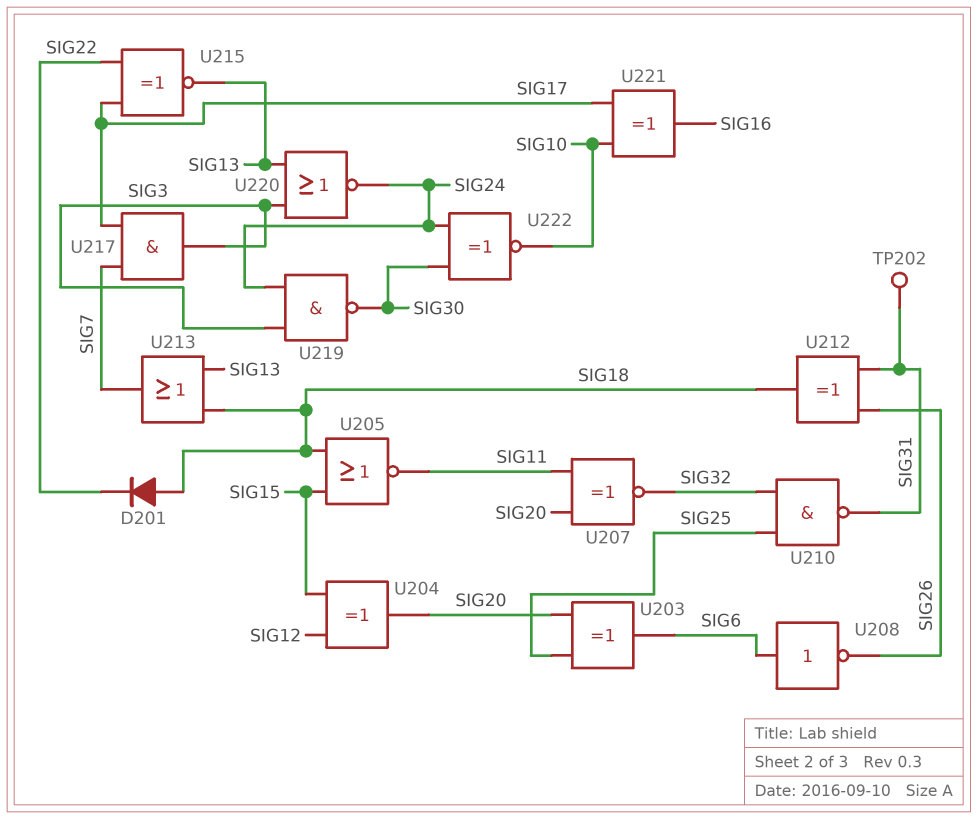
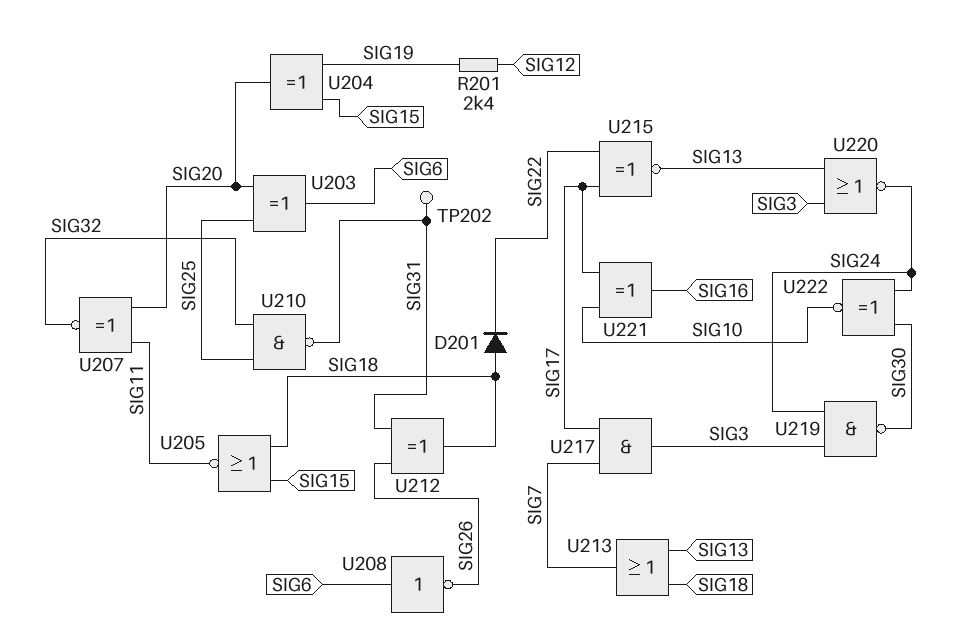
R201: none -> 2.4k (SIG12, SIG19)
U204: XOR (in SIG12, in SIG15, out SIG20) -> XOR (in SIG15, in SIG19, out SIG20)

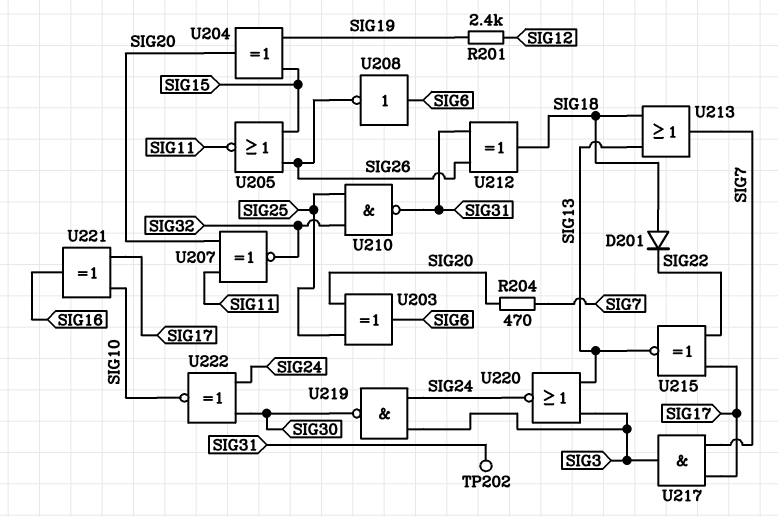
R204: none -> 470 (SIG7, SIG20)
U205: NOR (in SIG15, in SIG18, out SIG11) -> NOR (in SIG15, in SIG26, out SIG11)

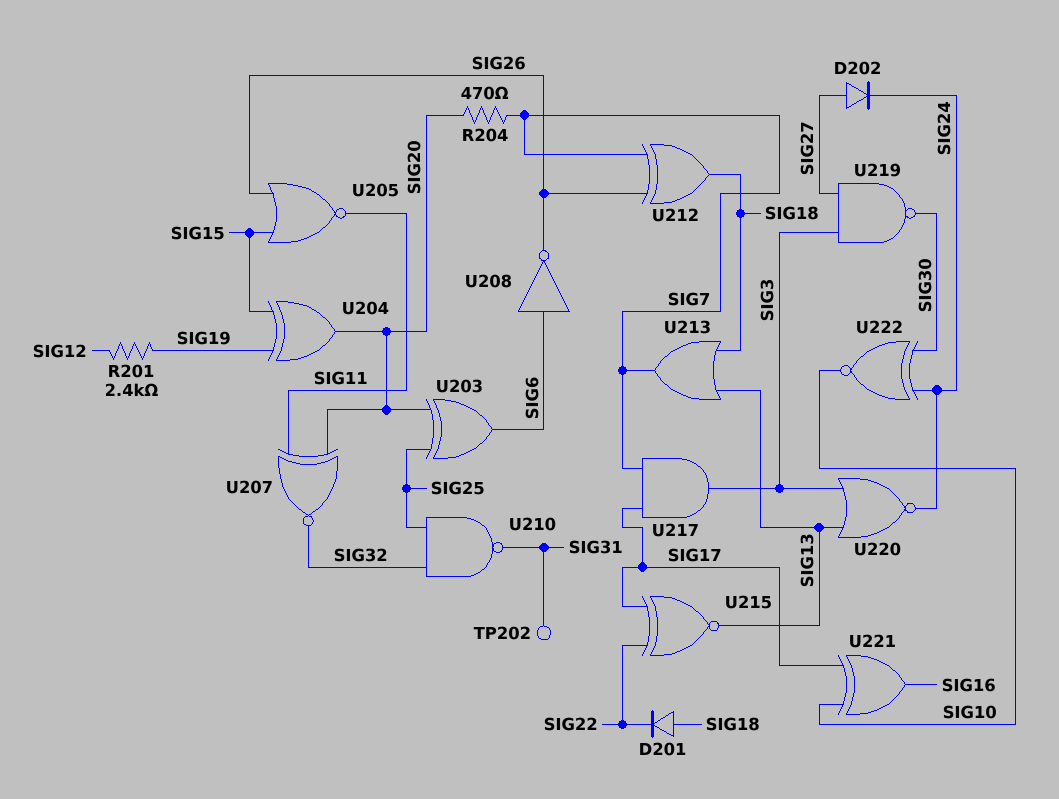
D202: none -> diode (A SIG27, K SIG24)
U212: XOR (in SIG26, in SIG31, out SIG18) -> XOR (in SIG7, in SIG26, out SIG18)
U219: NAND (in SIG3, in SIG24, out SIG30) -> NAND (in SIG3, in SIG27, out SIG30)

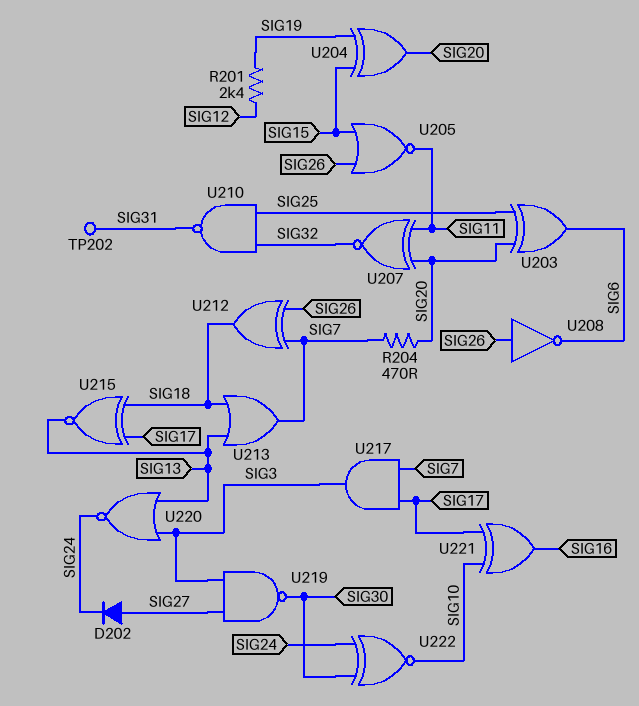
D201: diode (A SIG18, K SIG22) -> none
U208: NOT (in SIG6, out SIG26) -> NOT (in SIG26, out SIG6)
U215: XNOR (in SIG17, in SIG22, out SIG13) -> XNOR (in SIG17, in SIG18, out SIG13)

